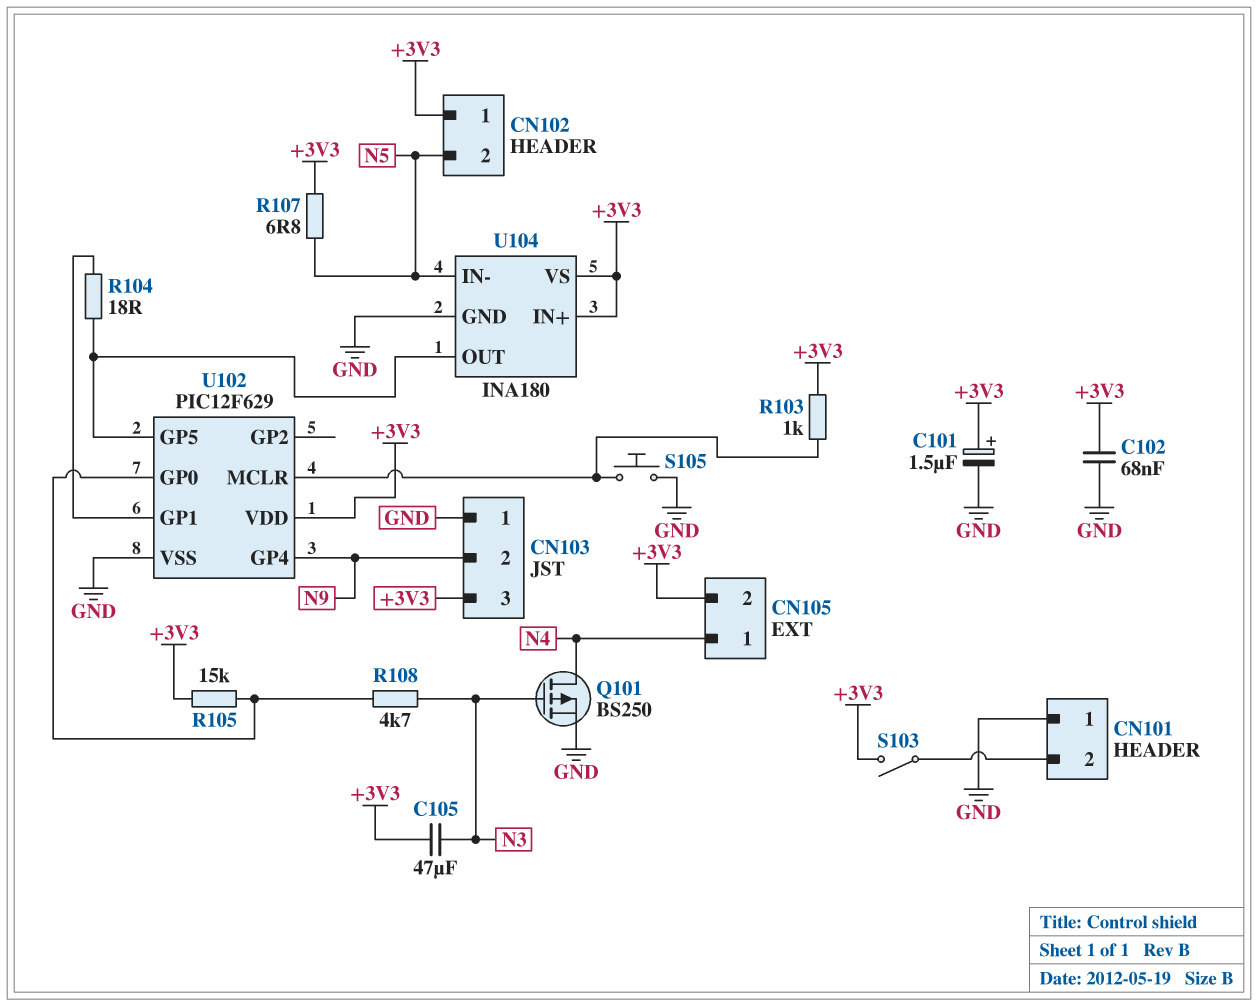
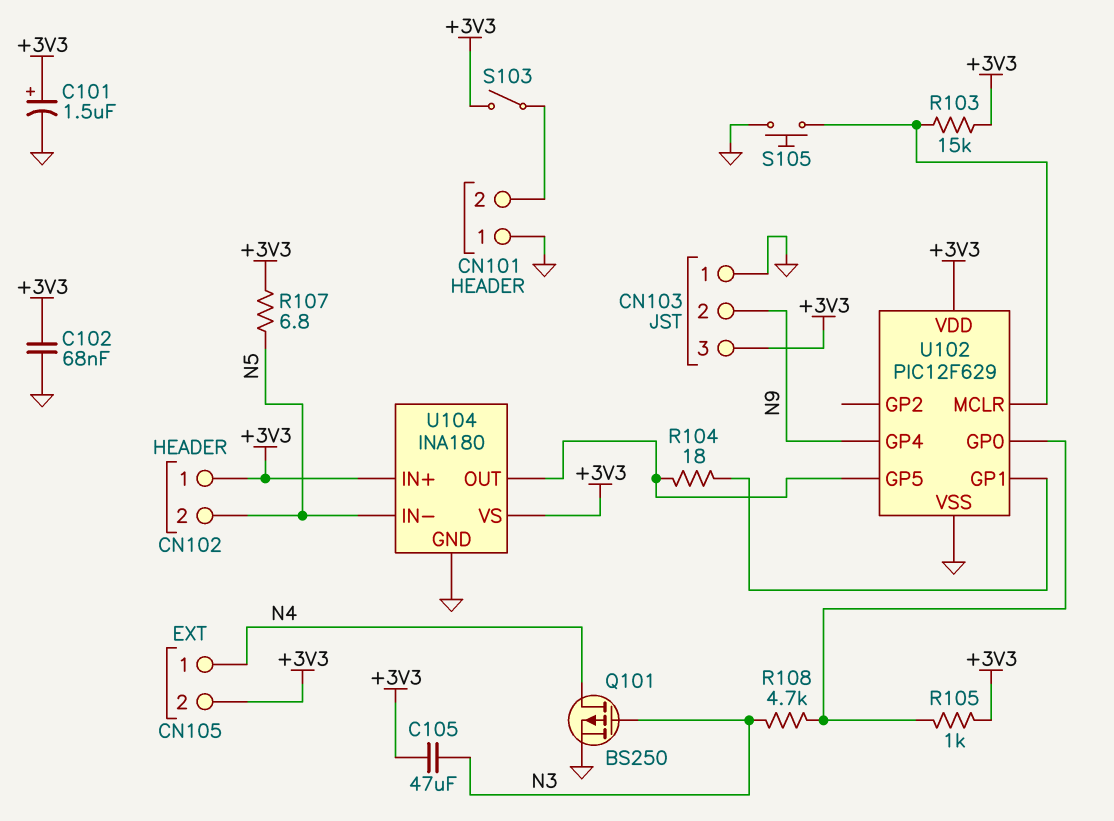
R103: 1k (+3V3, U102/MCLR) -> 15k (+3V3, U102/MCLR)
R105: 15k (+3V3, U102/GP0) -> 1k (+3V3, U102/GP0)

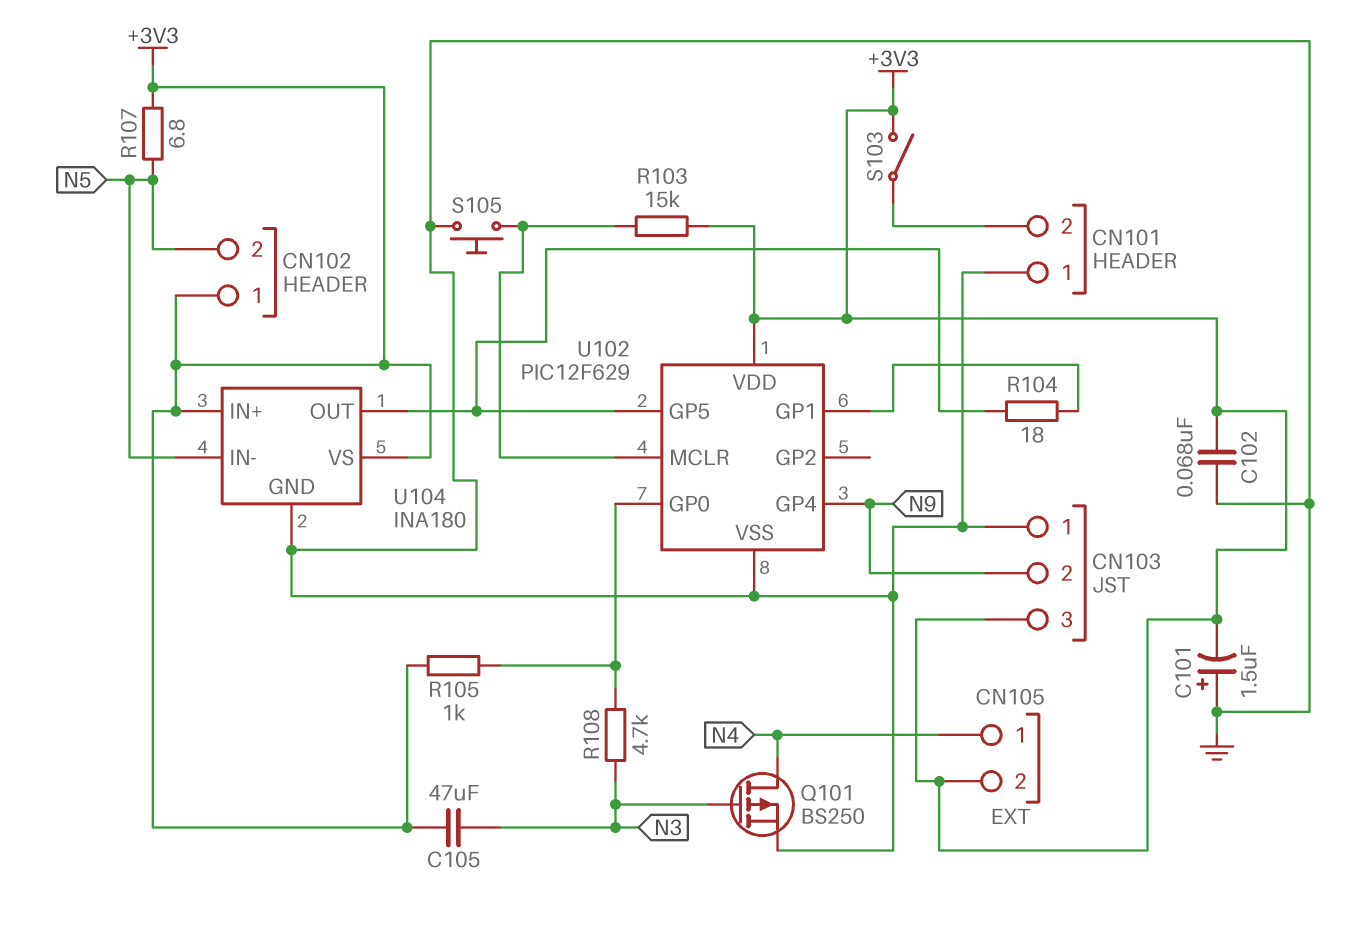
C101: 1.5uF (plus +3V3, minus GND) -> 1.5uF (plus GND, minus +3V3)

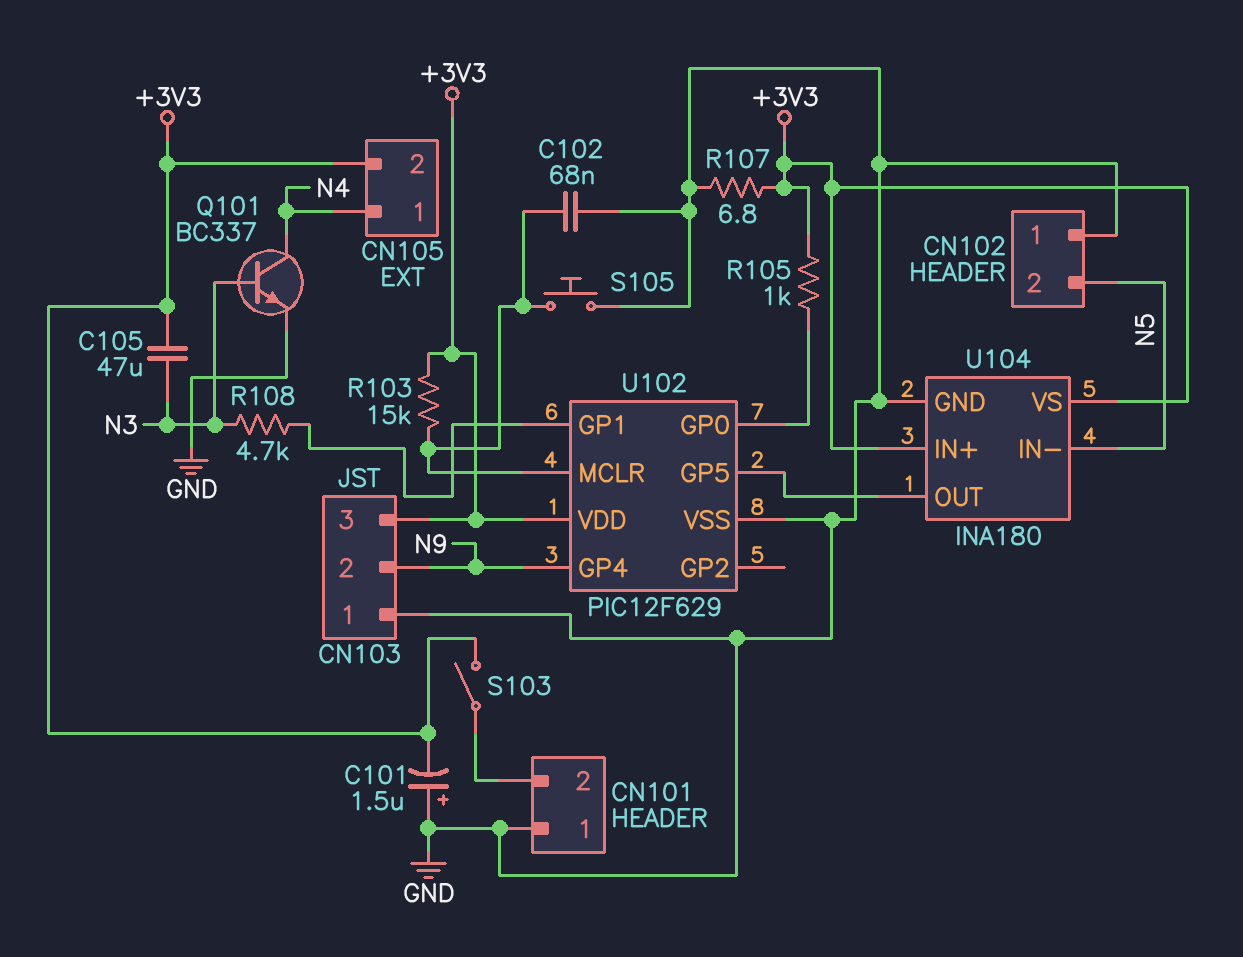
C102: 68nF (+3V3, GND) -> 68nF (GND, U102/MCLR)
CN102 pin 1: +3V3 -> GND
Q101: PMOS BS250 (G N3, D N4, S GND) -> NPN BC337 (B N3, C N4, E GND)
R104: 18 (U102/GP1, U102/GP5) -> none
R107: 6.8 (+3V3, N5) -> 6.8 (+3V3, GND)
R108: 4.7k (N3, U102/GP0) -> 4.7k (N3, U102/GP1)

